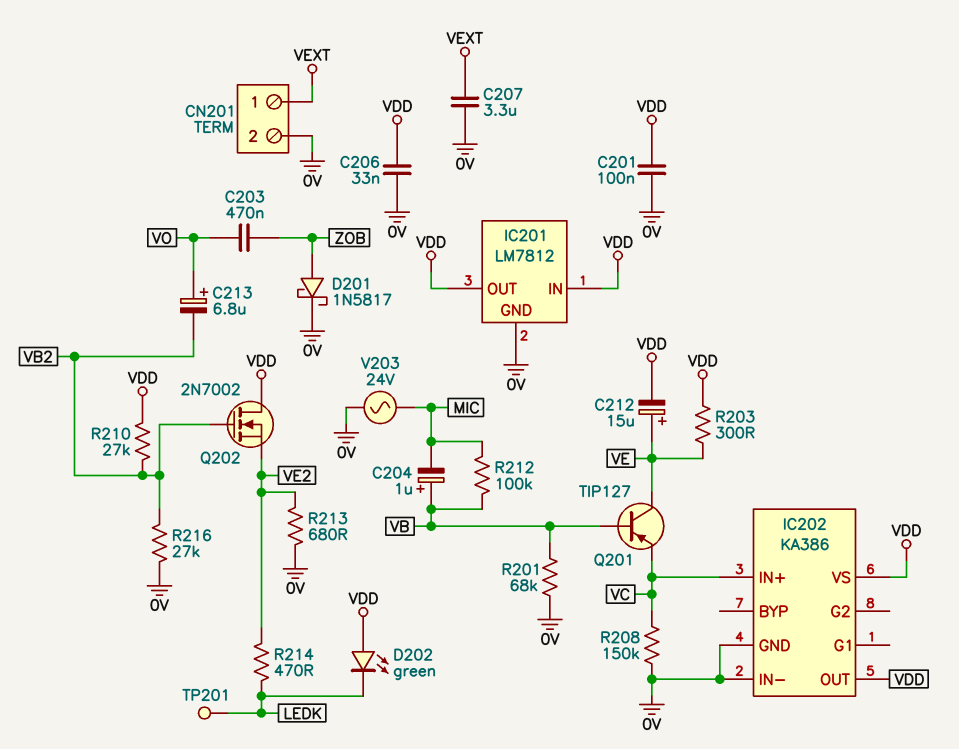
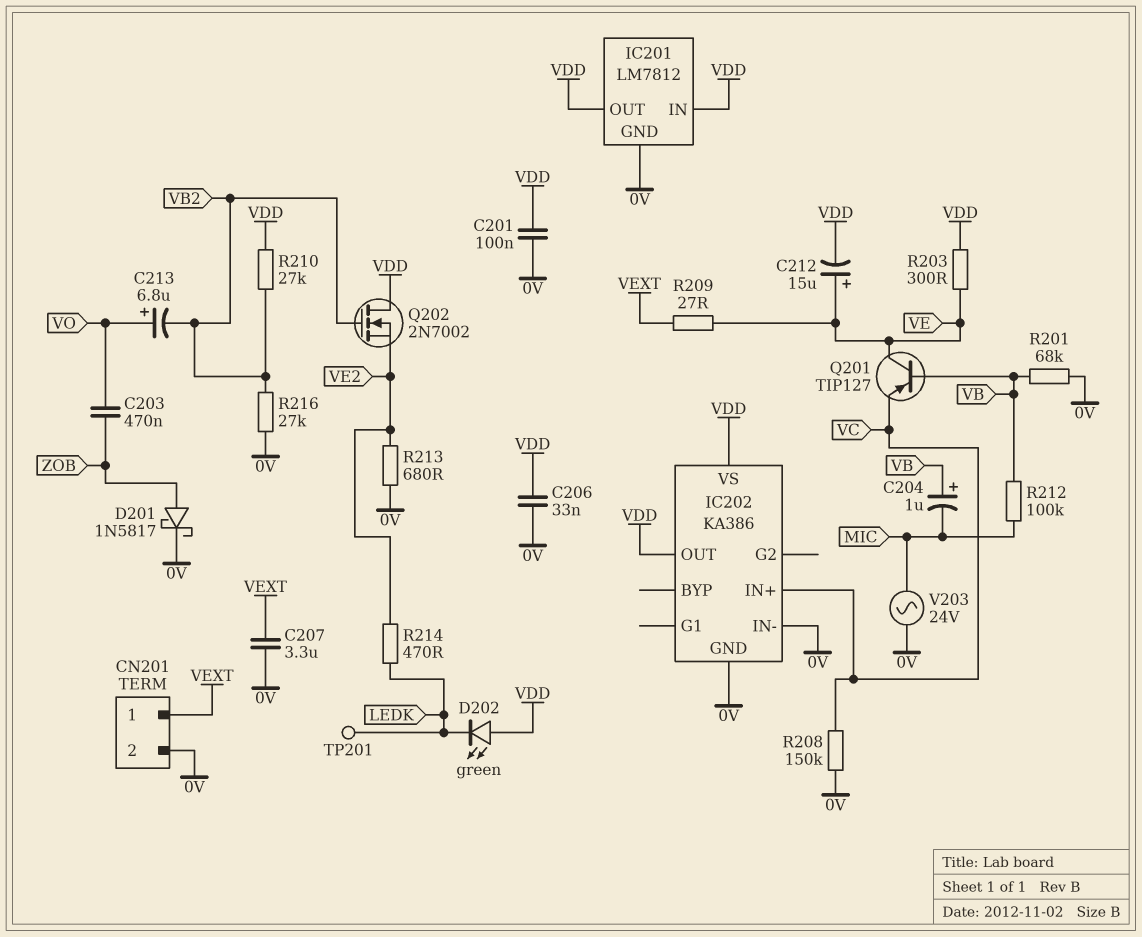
R209: none -> 27 (VE, VEXT)

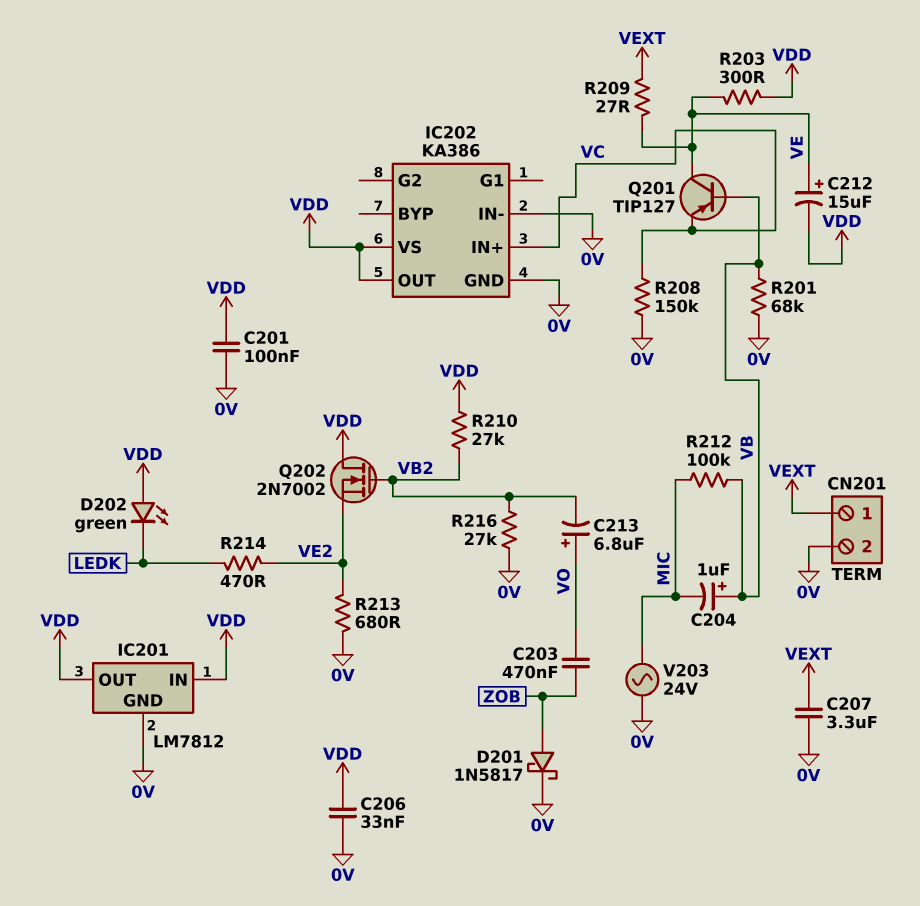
TP201: test point (LEDK) -> none

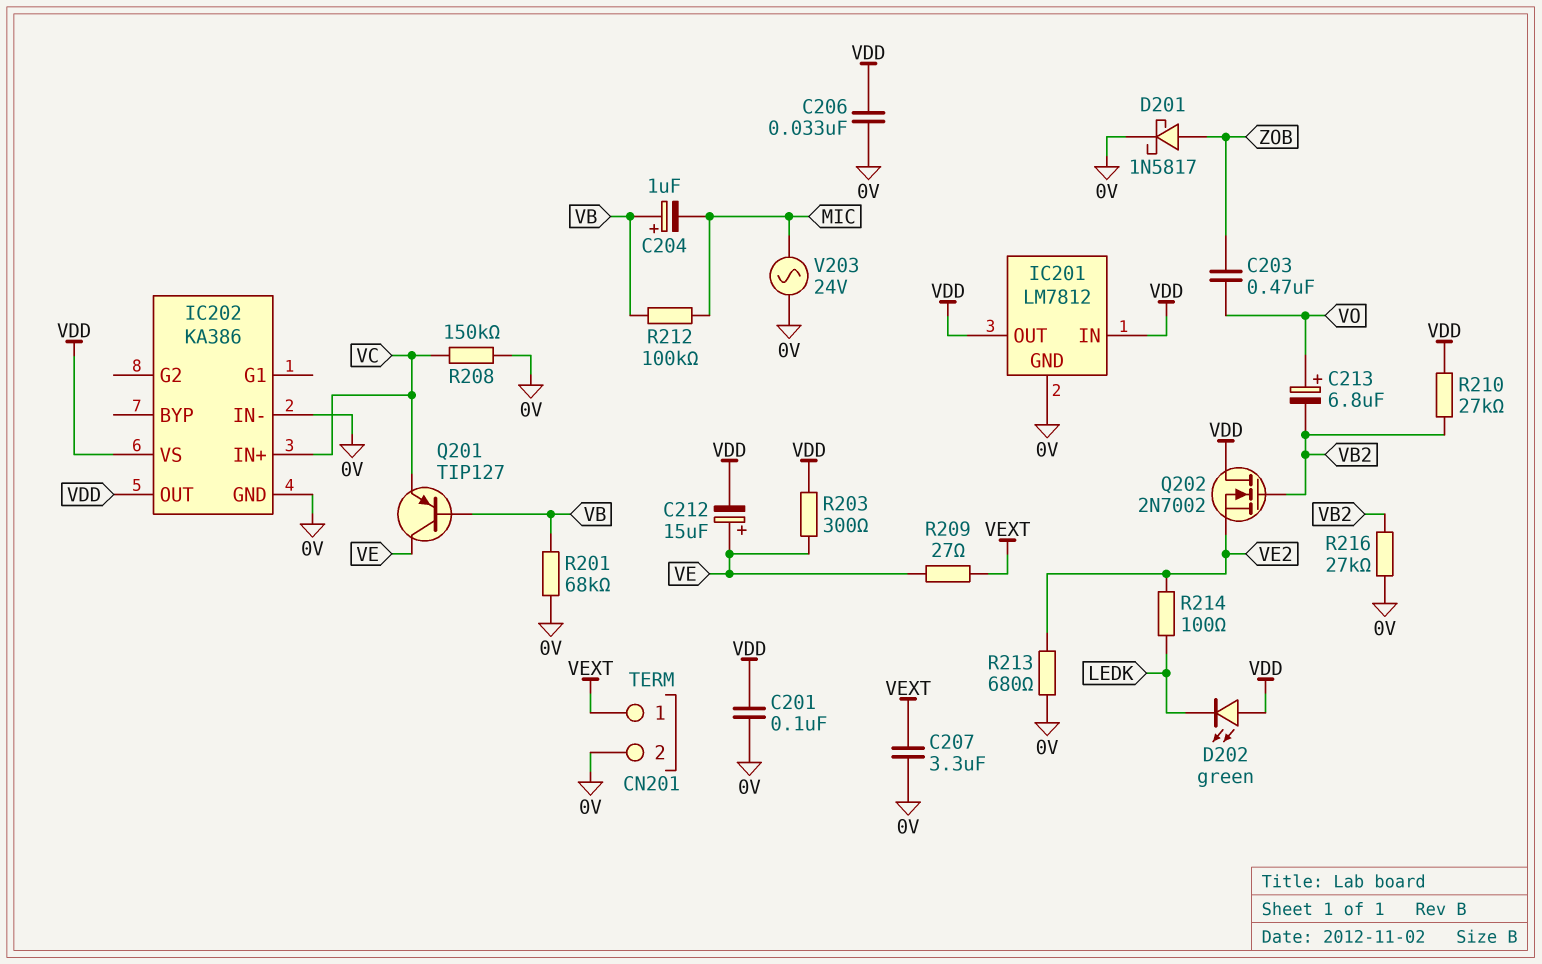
R214: 470 (LEDK, VE2) -> 100 (LEDK, VE2)

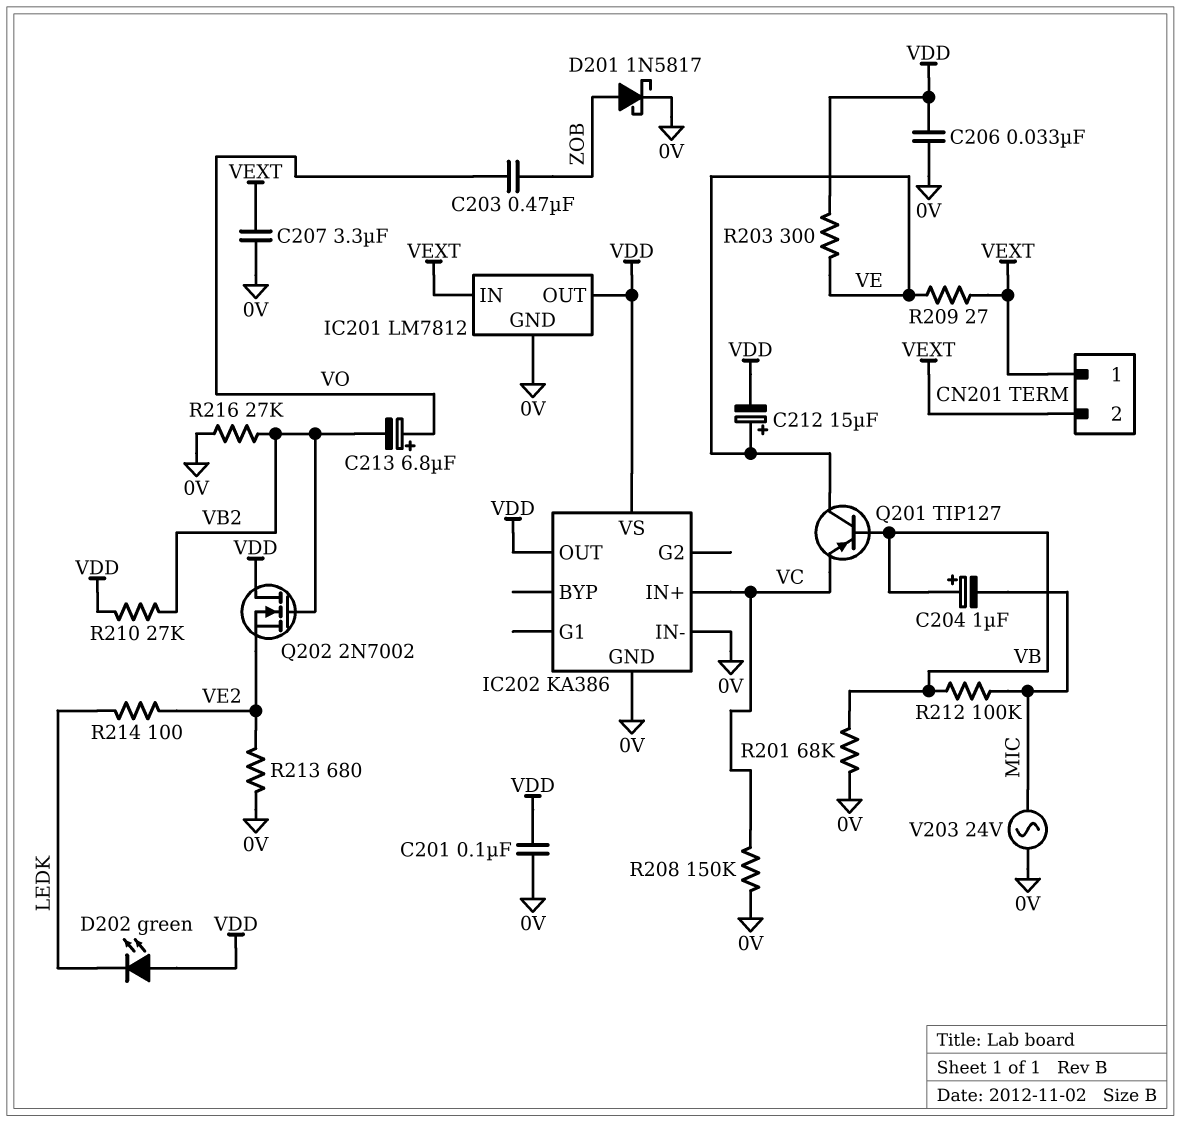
CN201 pin 2: 0V -> VEXT
IC201 pin IN: VDD -> VEXT

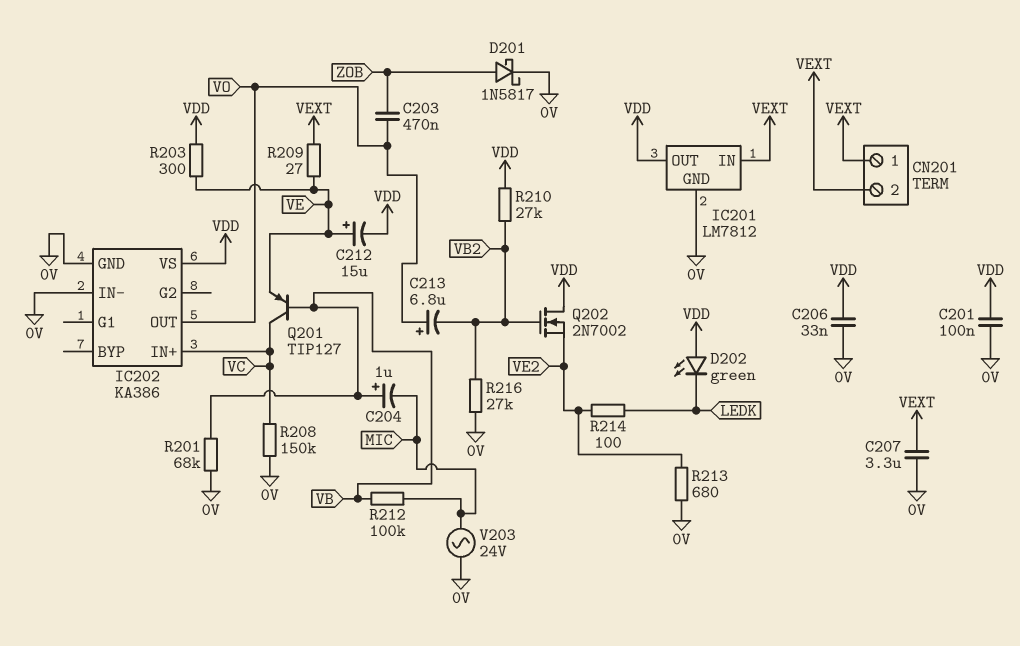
IC202 pin OUT: VDD -> VO
Q201: PNP TIP127 (B VB, C VE, E VC) -> PNP TIP127 (B VB, C VC, E VE)

